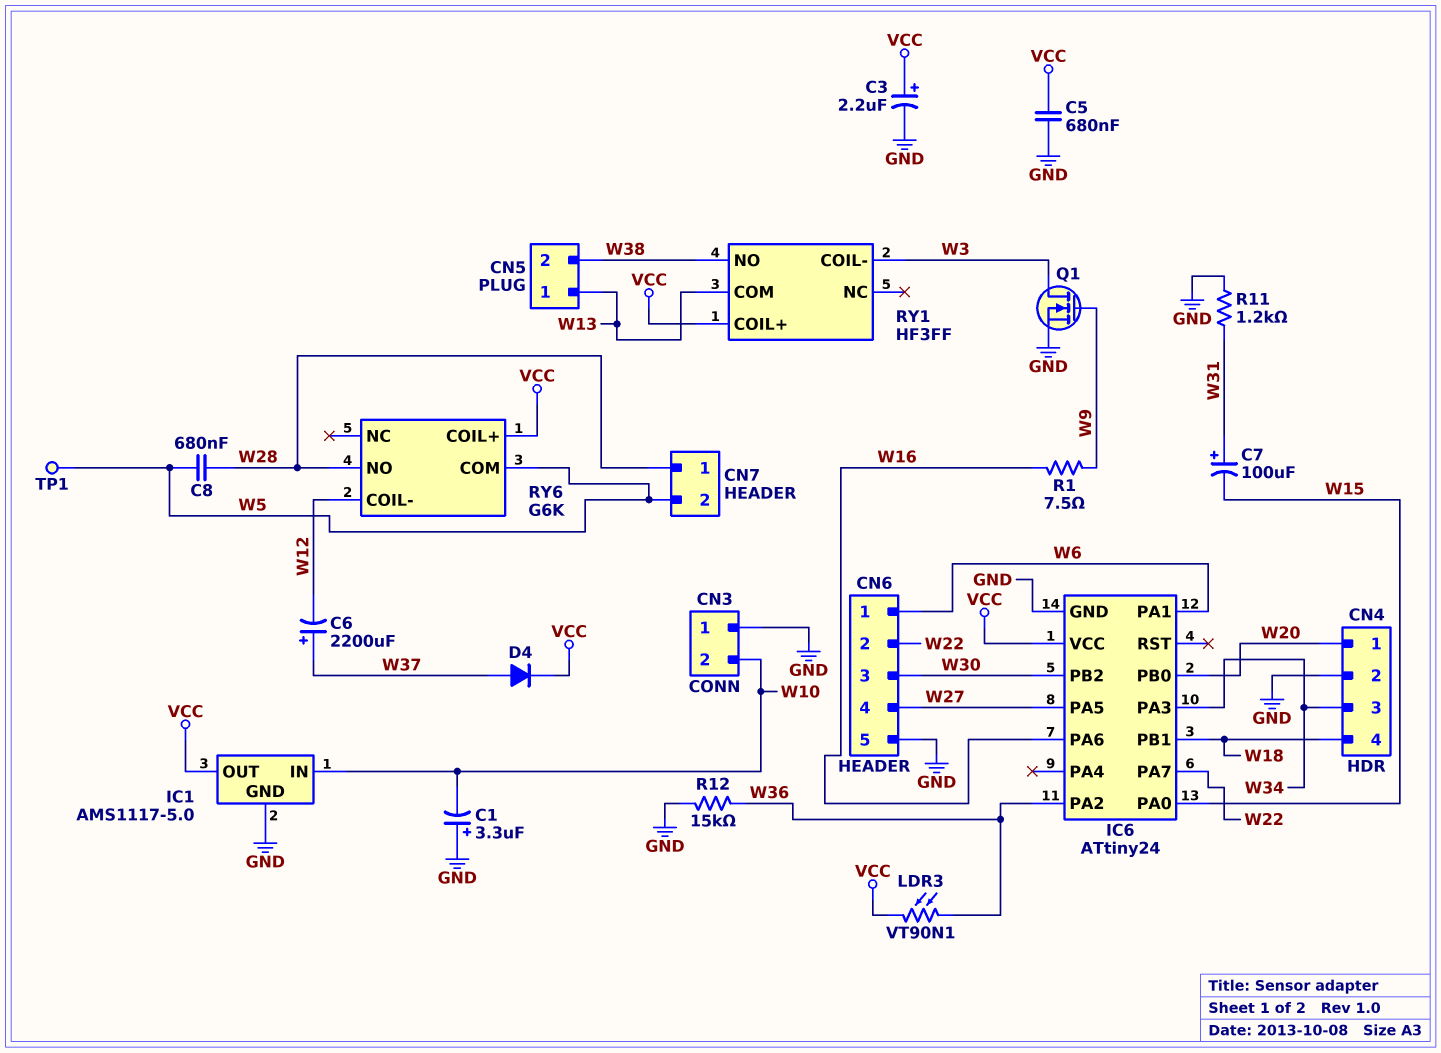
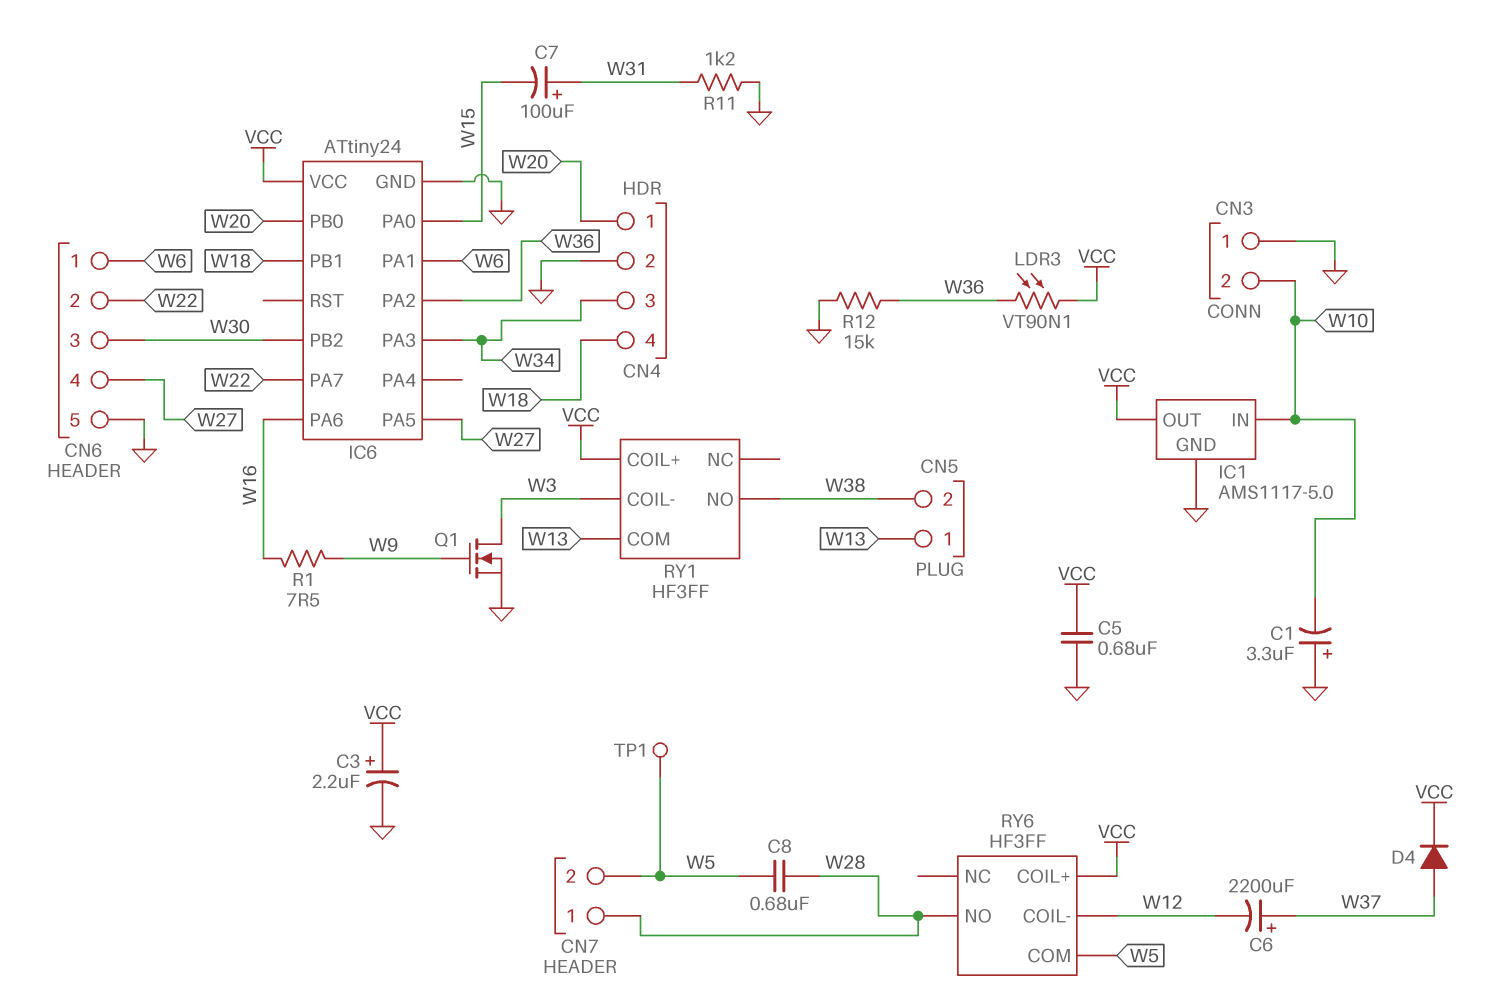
RY6: G6K -> HF3FF

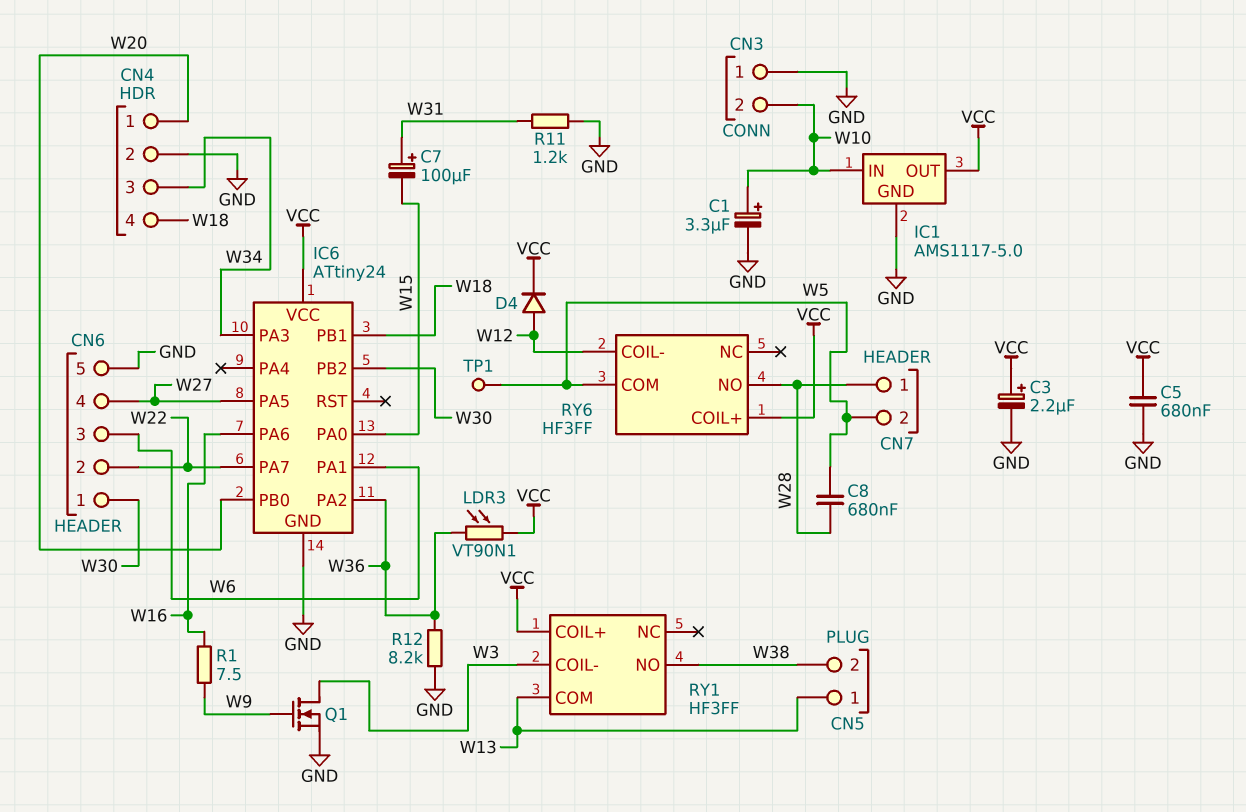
C1: 3.3uF (plus GND, minus W10) -> 3.3uF (plus W10, minus GND)
C6: 2200uF (plus W37, minus W12) -> none
CN6 pin 1: W6 -> W30
CN6 pin 3: W30 -> W6
D4: diode (A W37, K VCC) -> diode (A W12, K VCC)
R12: 15k (GND, W36) -> 8.2k (GND, W36)

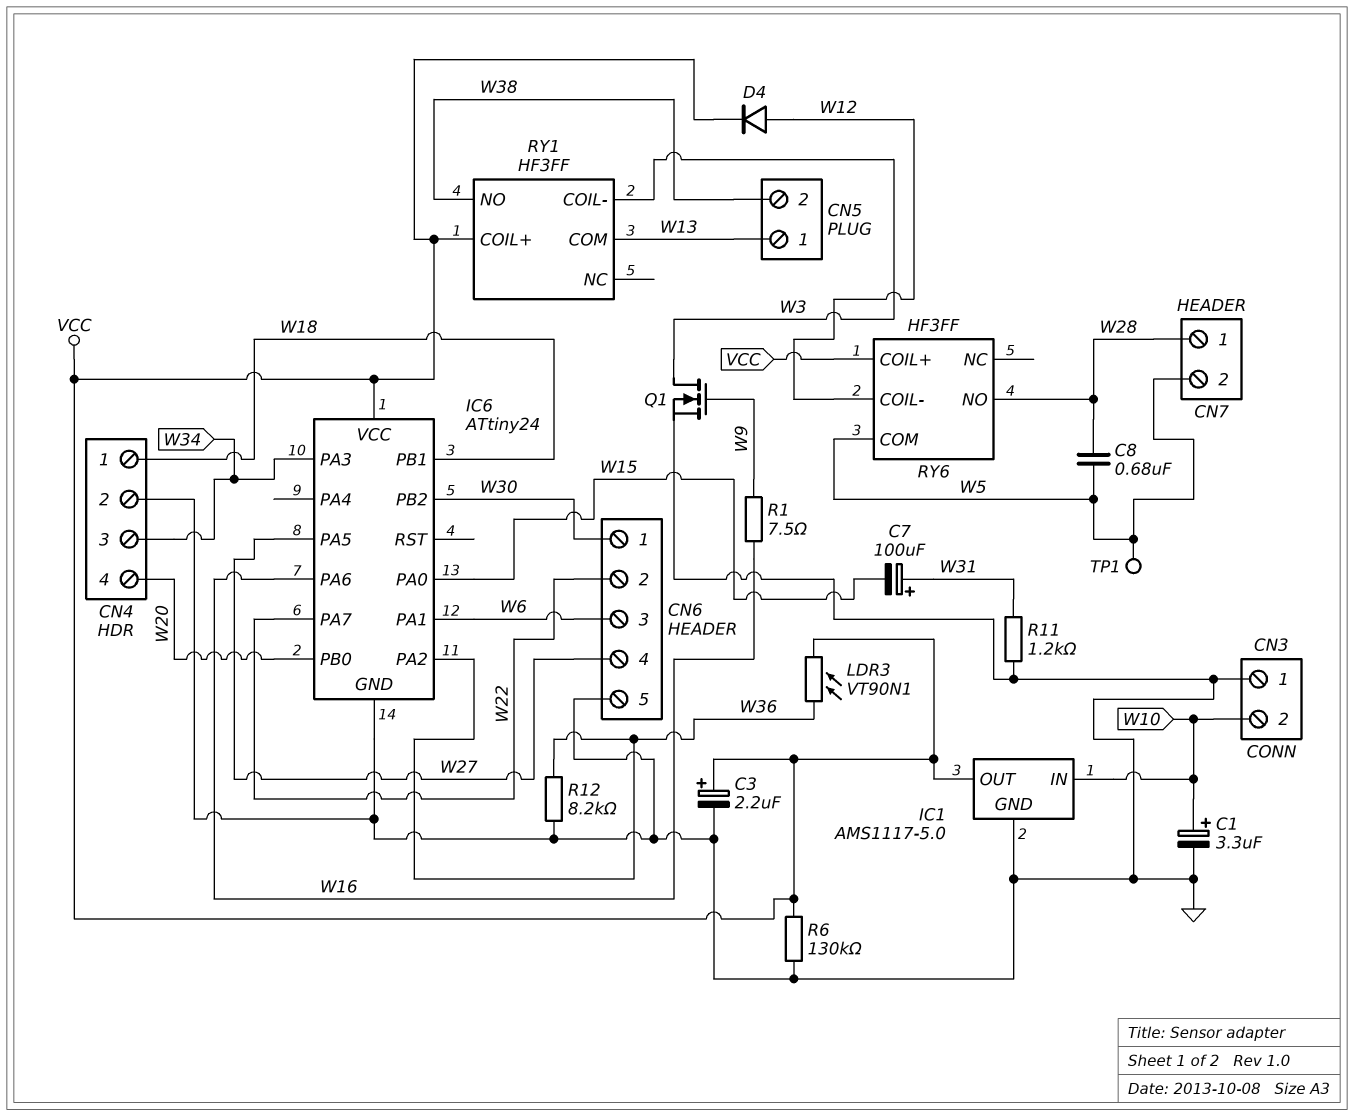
C5: 680nF (GND, VCC) -> none
CN4 pin 1: W20 -> W18
CN4 pin 4: W18 -> W20
R6: none -> 130k (GND, VCC)

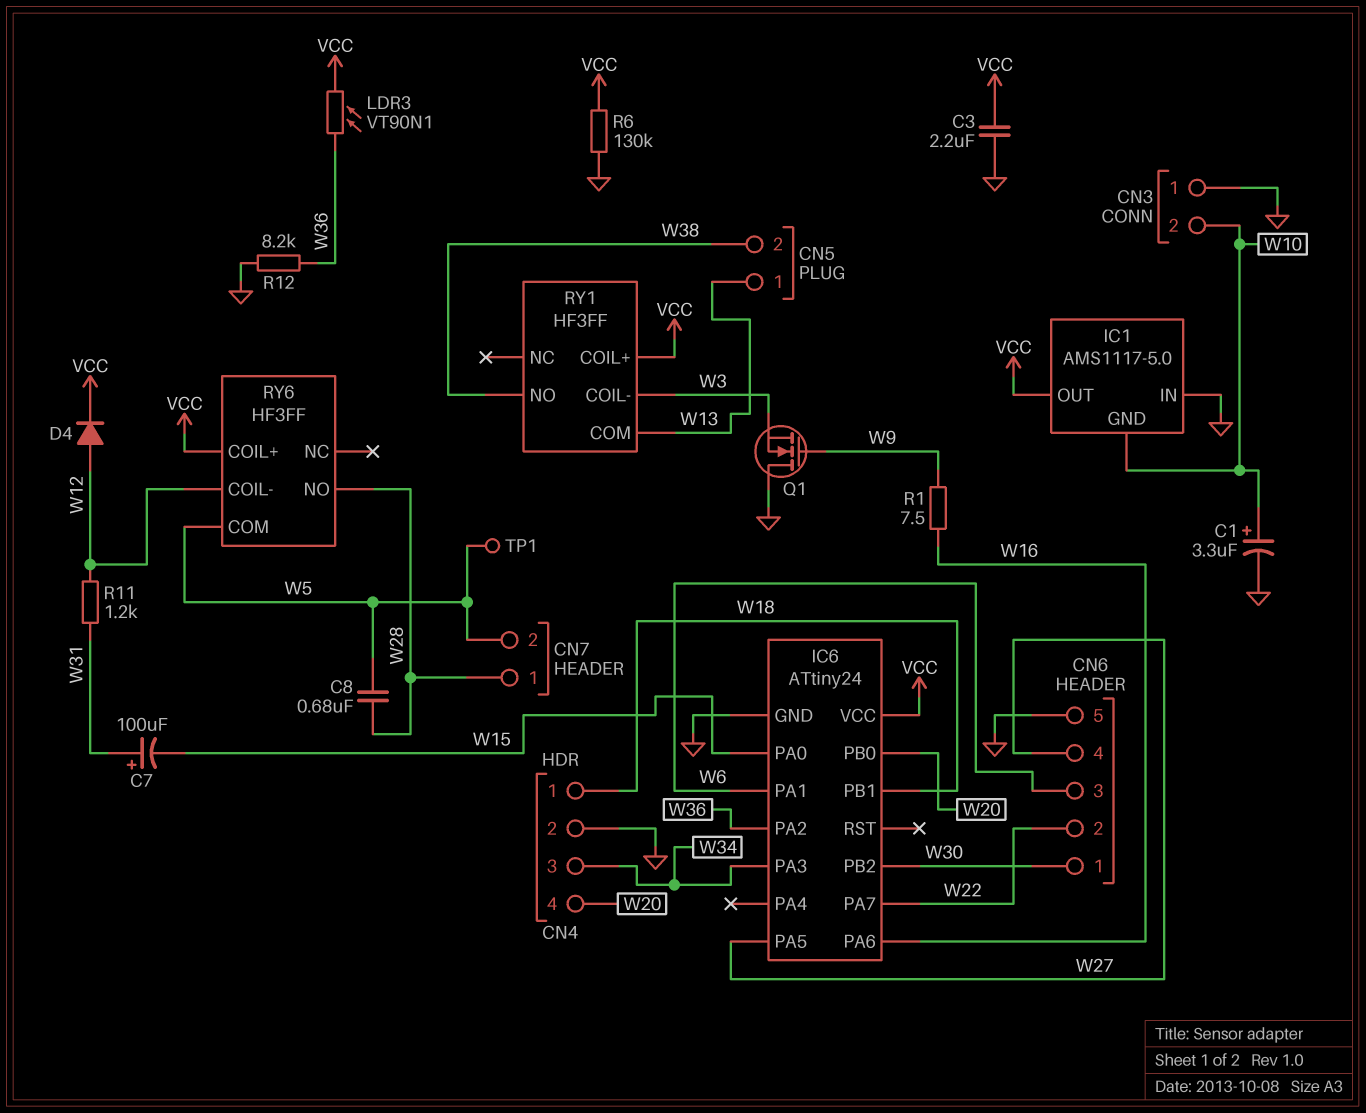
C3: 2.2uF (plus VCC, minus GND) -> 2.2uF (GND, VCC)
IC1 pin GND: GND -> W10
IC1 pin IN: W10 -> GND
Q1: NMOS (G W9, D W3, S GND) -> NMOS (G W9, D GND, S W3)
R11: 1.2k (GND, W31) -> 1.2k (W12, W31)

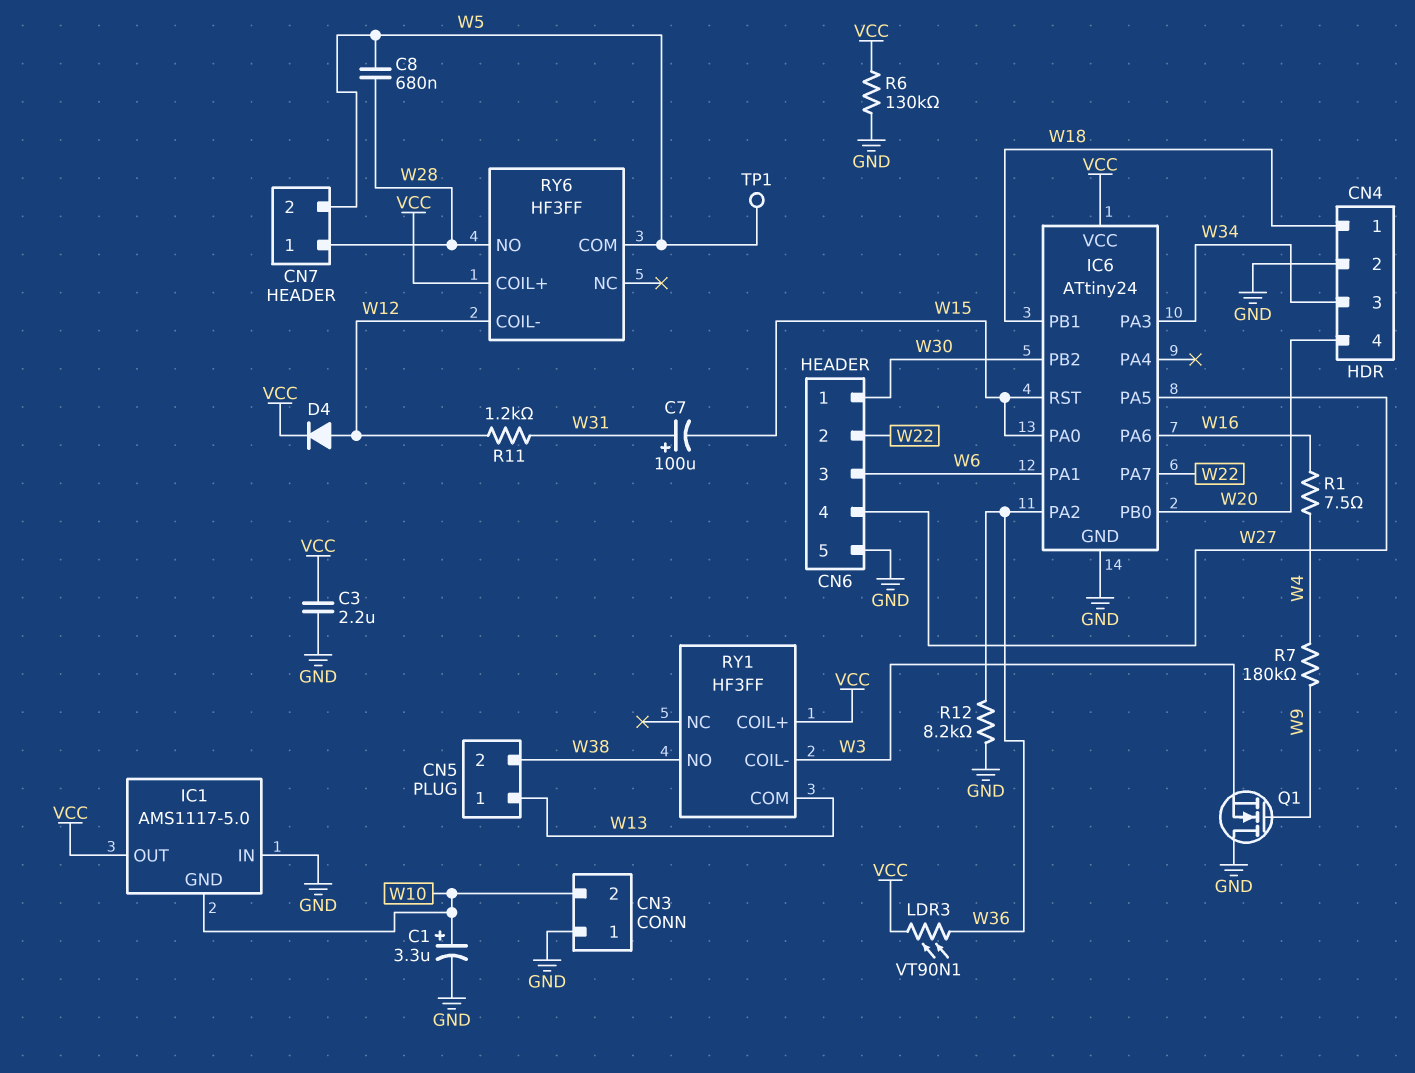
IC6 pin RST: none -> W15
R1: 7.5 (W9, W16) -> 7.5 (W4, W16)
R7: none -> 180k (W4, W9)

